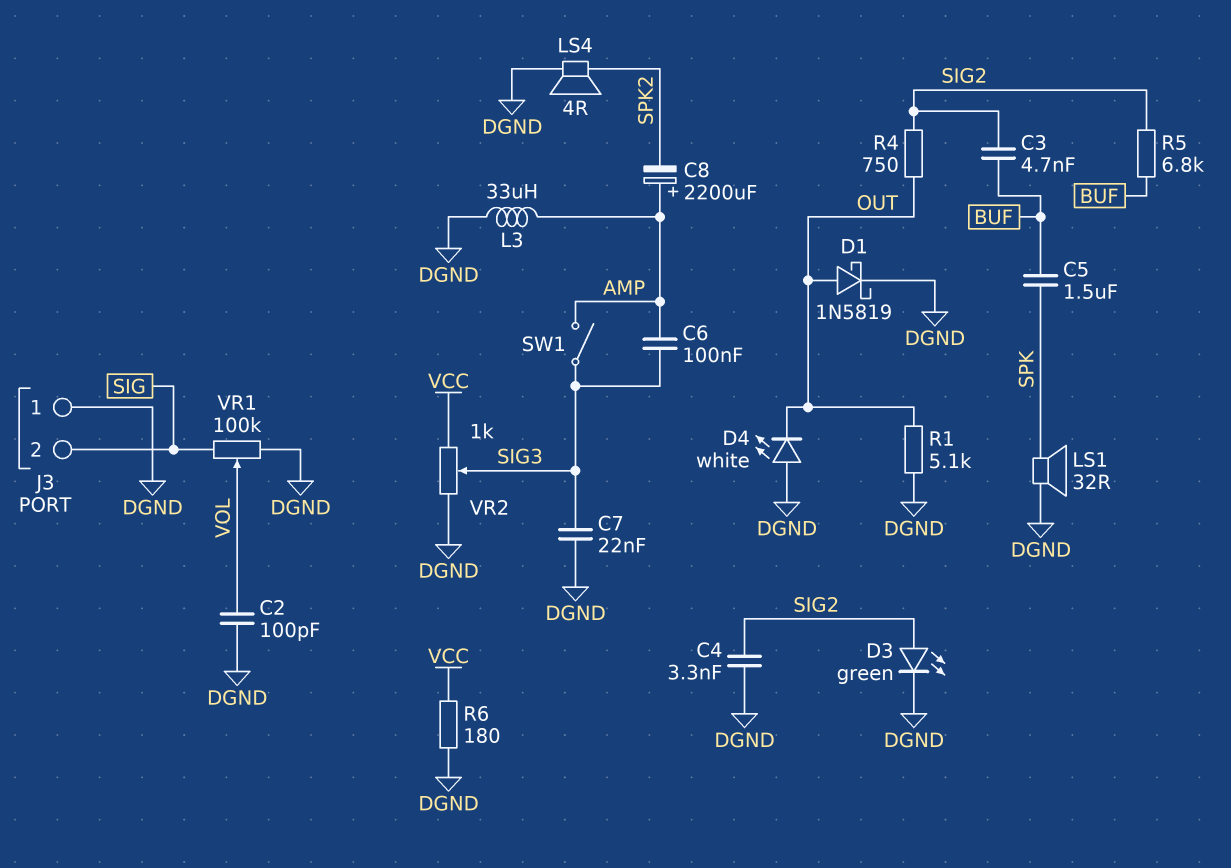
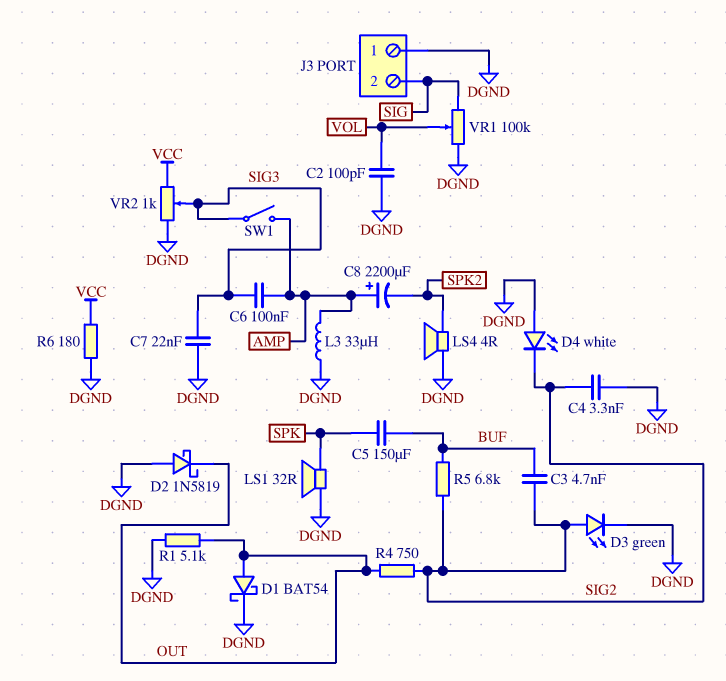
C5: 1.5uF (BUF, SPK) -> 150uF (BUF, SPK)
D1: schottky 1N5819 (A OUT, K DGND) -> schottky BAT54 (A OUT, K DGND)
D2: none -> schottky 1N5819 (A DGND, K OUT)
D4: LED white (A DGND, K OUT) -> LED white (A DGND, K SIG2)

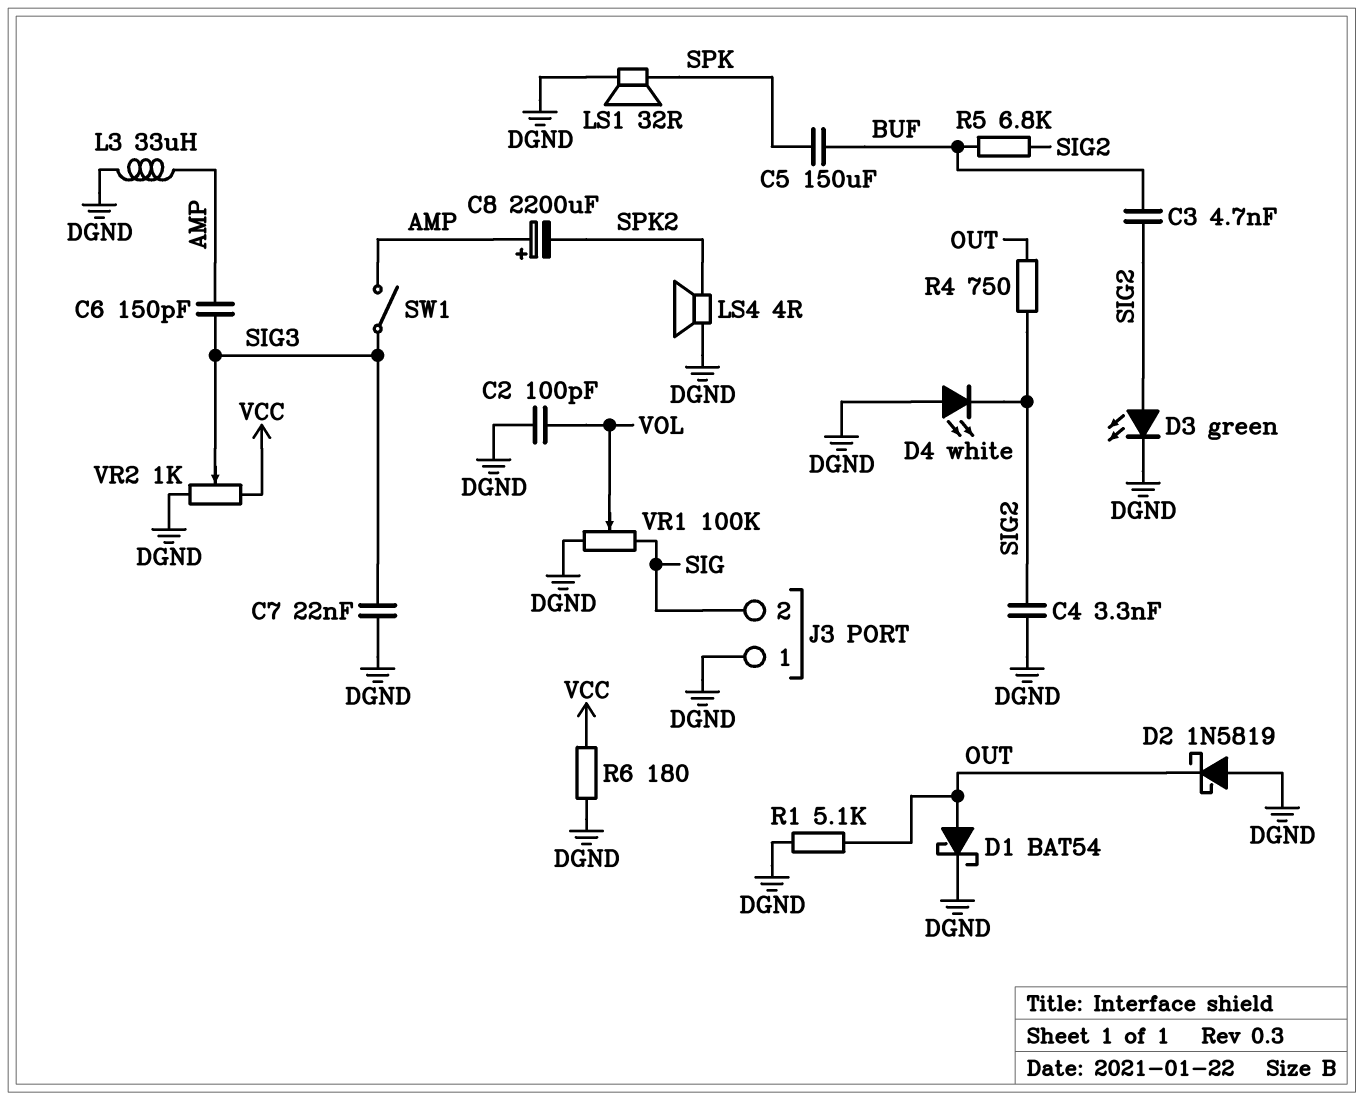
C6: 100nF (AMP, SIG3) -> 150pF (AMP, SIG3)

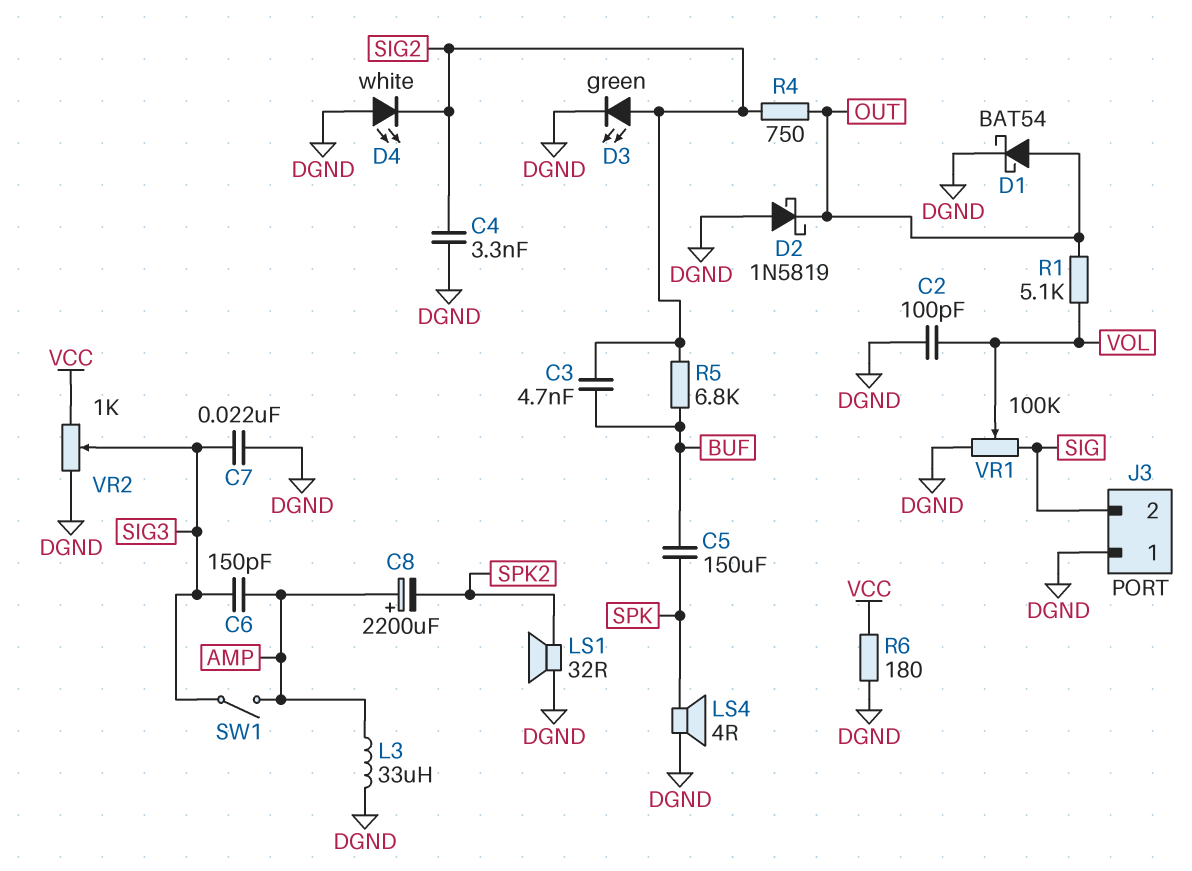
LS1: speaker 32R (DGND, SPK) -> speaker 32R (DGND, SPK2)
LS4: speaker 4R (DGND, SPK2) -> speaker 4R (DGND, SPK)
R1: 5.1k (DGND, OUT) -> 5.1k (OUT, VOL)

